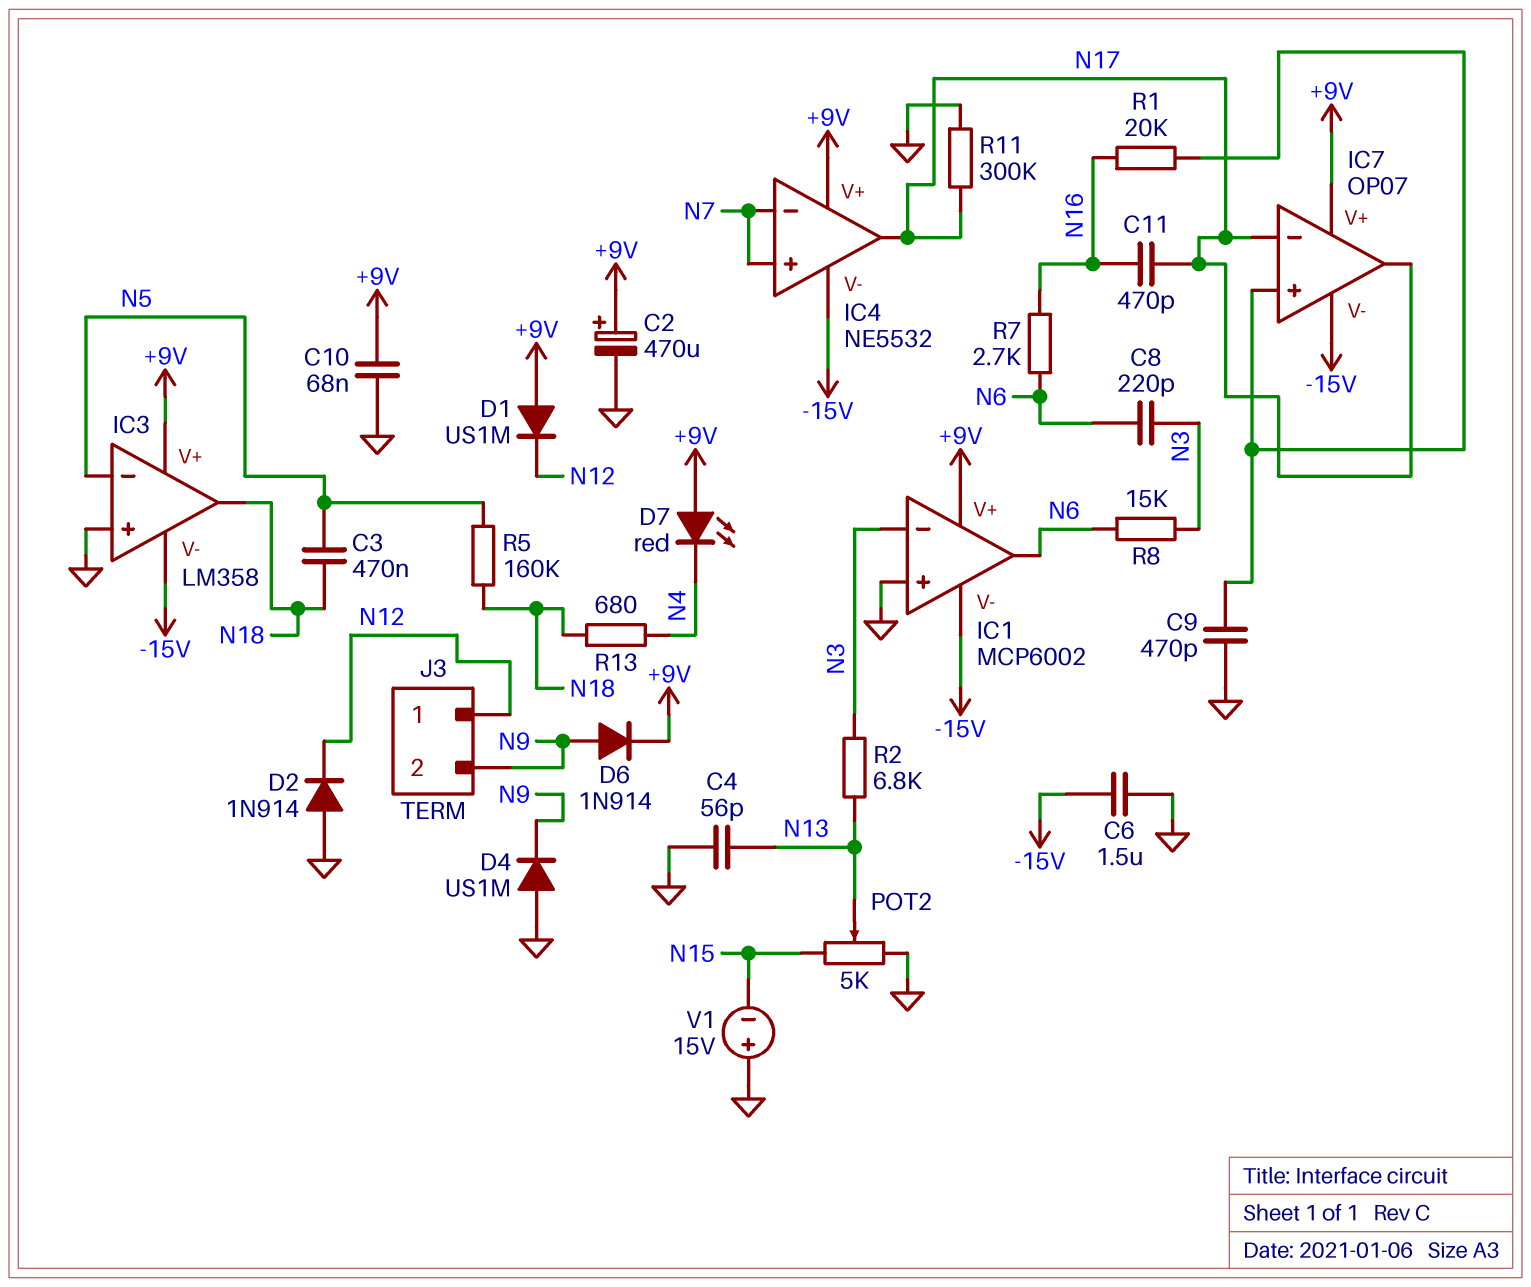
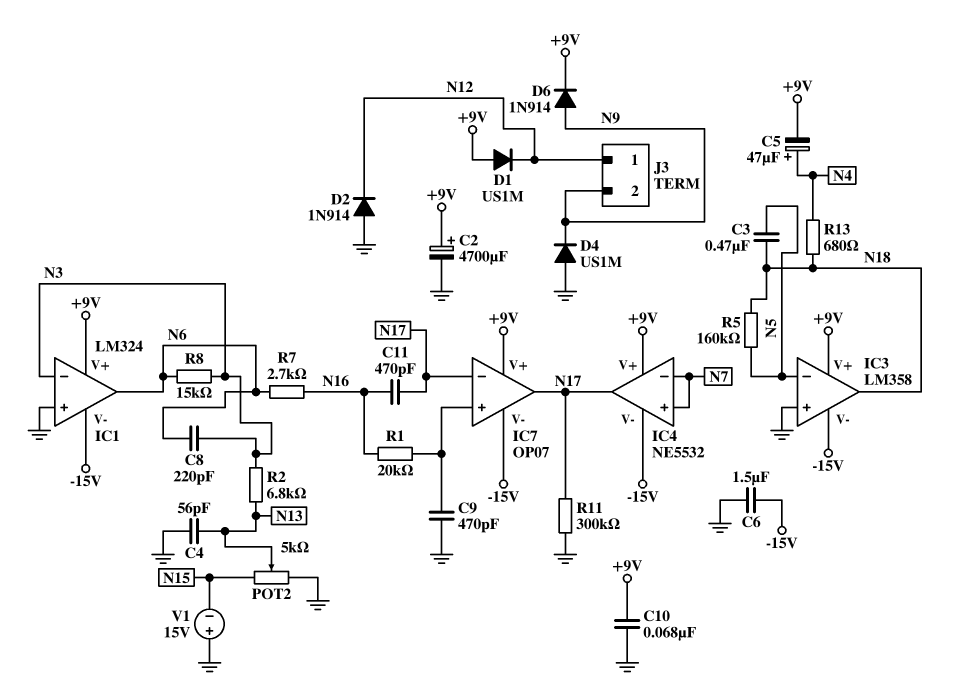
C2: 470uF (plus +9V, minus GND) -> 4700uF (plus +9V, minus GND)
C5: none -> 47uF (plus N4, minus +9V)
D7: LED red (A +9V, K N4) -> none
IC1: MCP6002 -> LM324

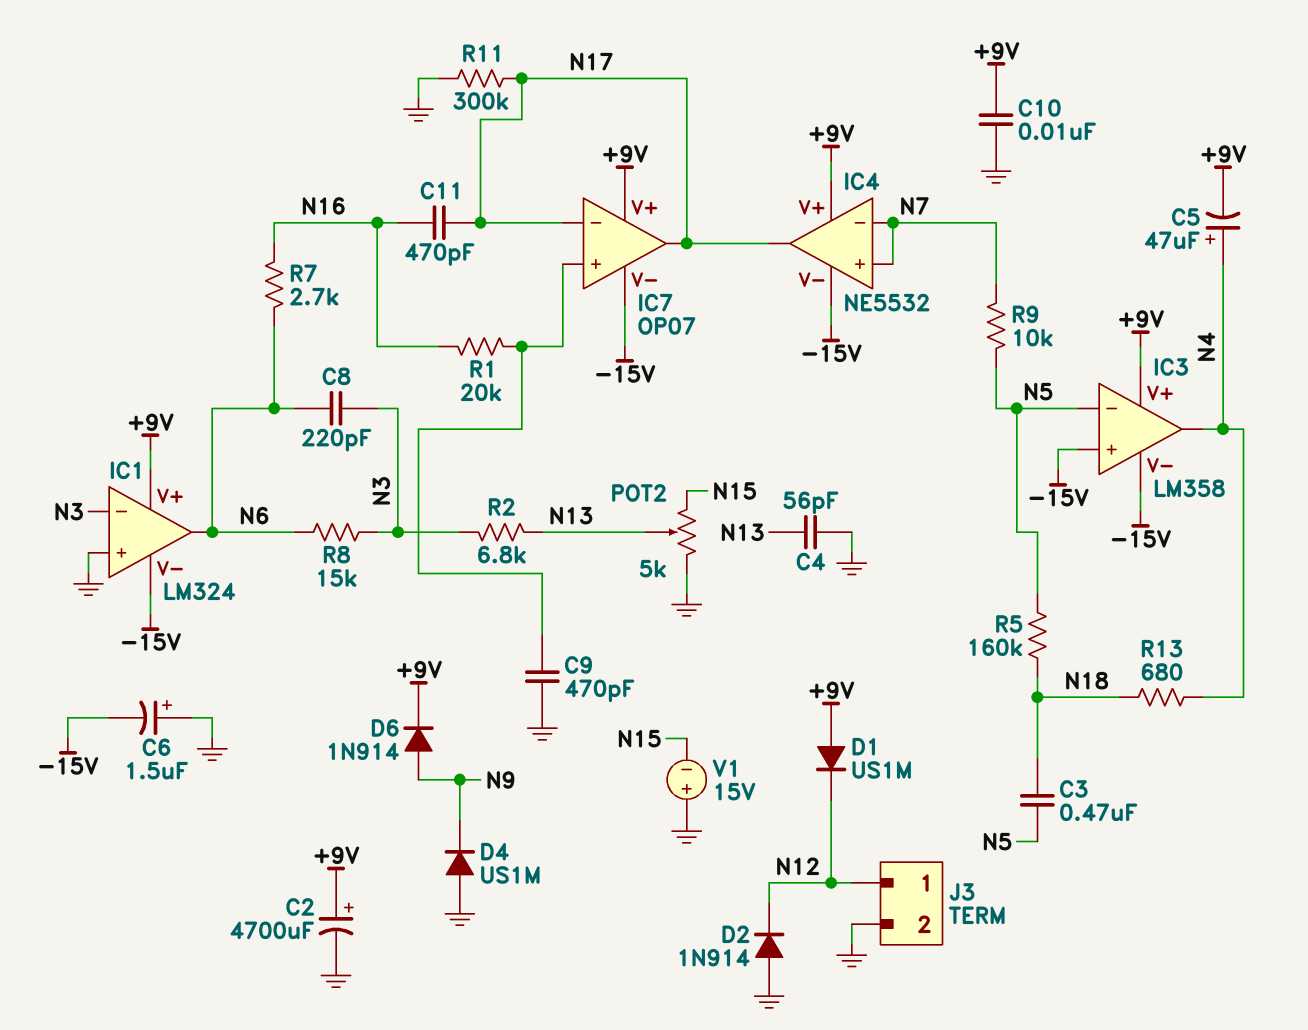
C6: 1.5uF (-15V, GND) -> 1.5uF (plus GND, minus -15V)
C10: 68nF (+9V, GND) -> 10nF (+9V, GND)
IC3 pin in+: GND -> -15V
IC3 pin out: N18 -> N4
J3 pin 2: N9 -> GND
R9: none -> 10k (N5, N7)

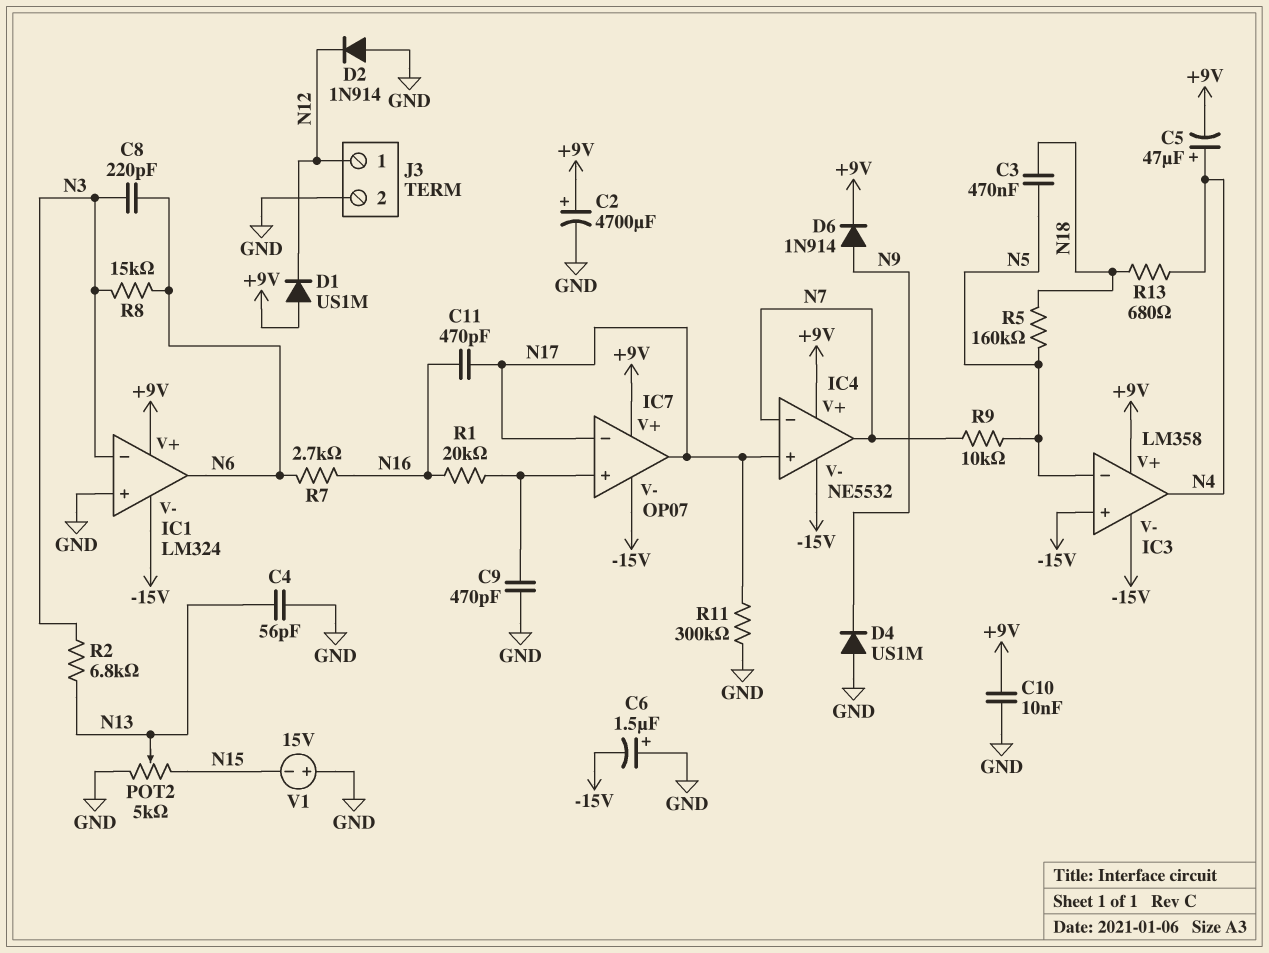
IC4 pin in+: N7 -> N17
IC4 pin out: N17 -> N7

